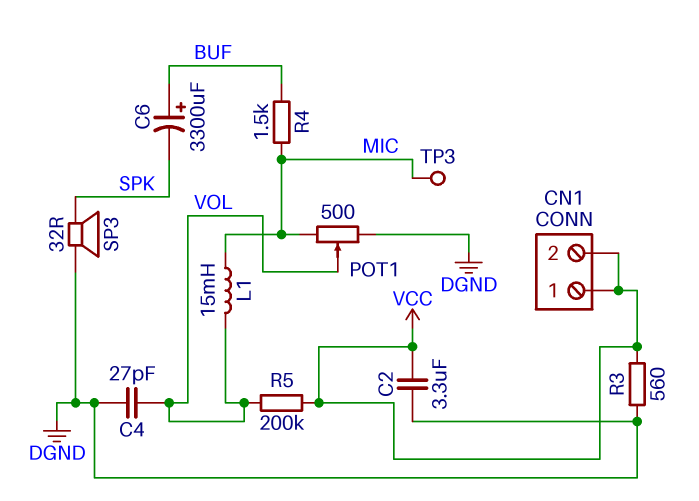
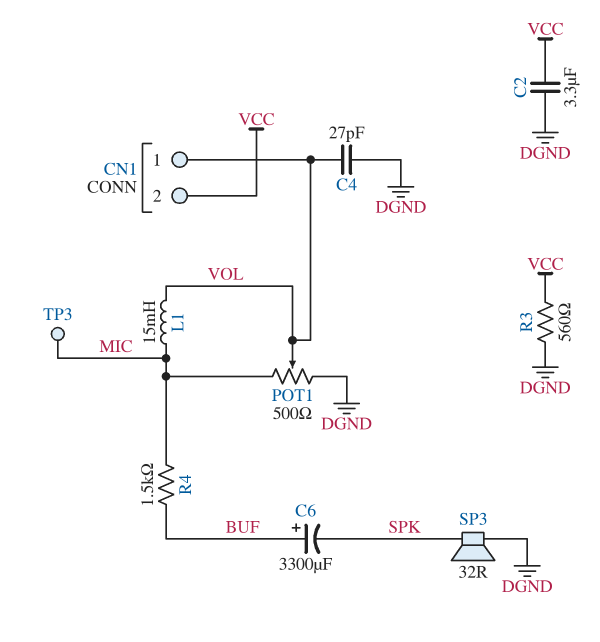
CN1 pin 1: VCC -> VOL
R5: 200k (VCC, VOL) -> none

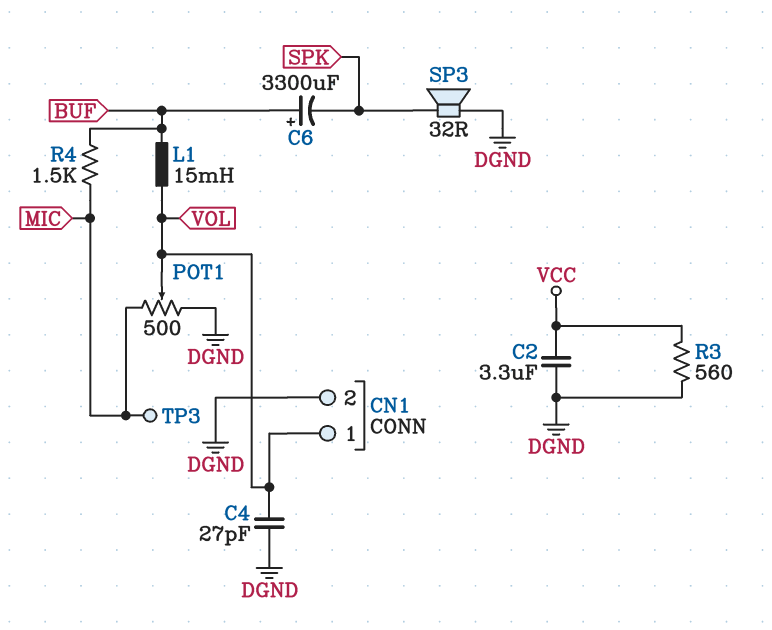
CN1 pin 2: VCC -> DGND
L1: 15mH (MIC, VOL) -> 15mH (BUF, VOL)

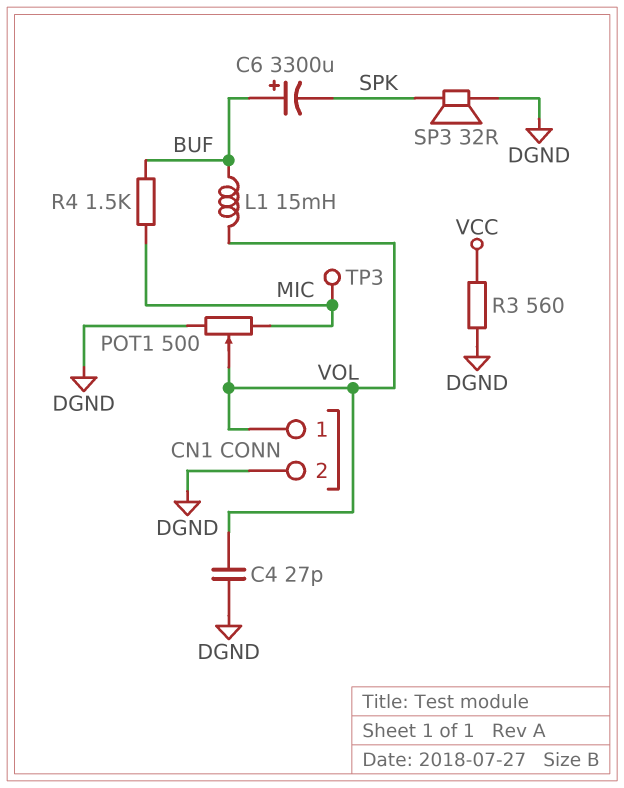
C2: 3.3uF (DGND, VCC) -> none

